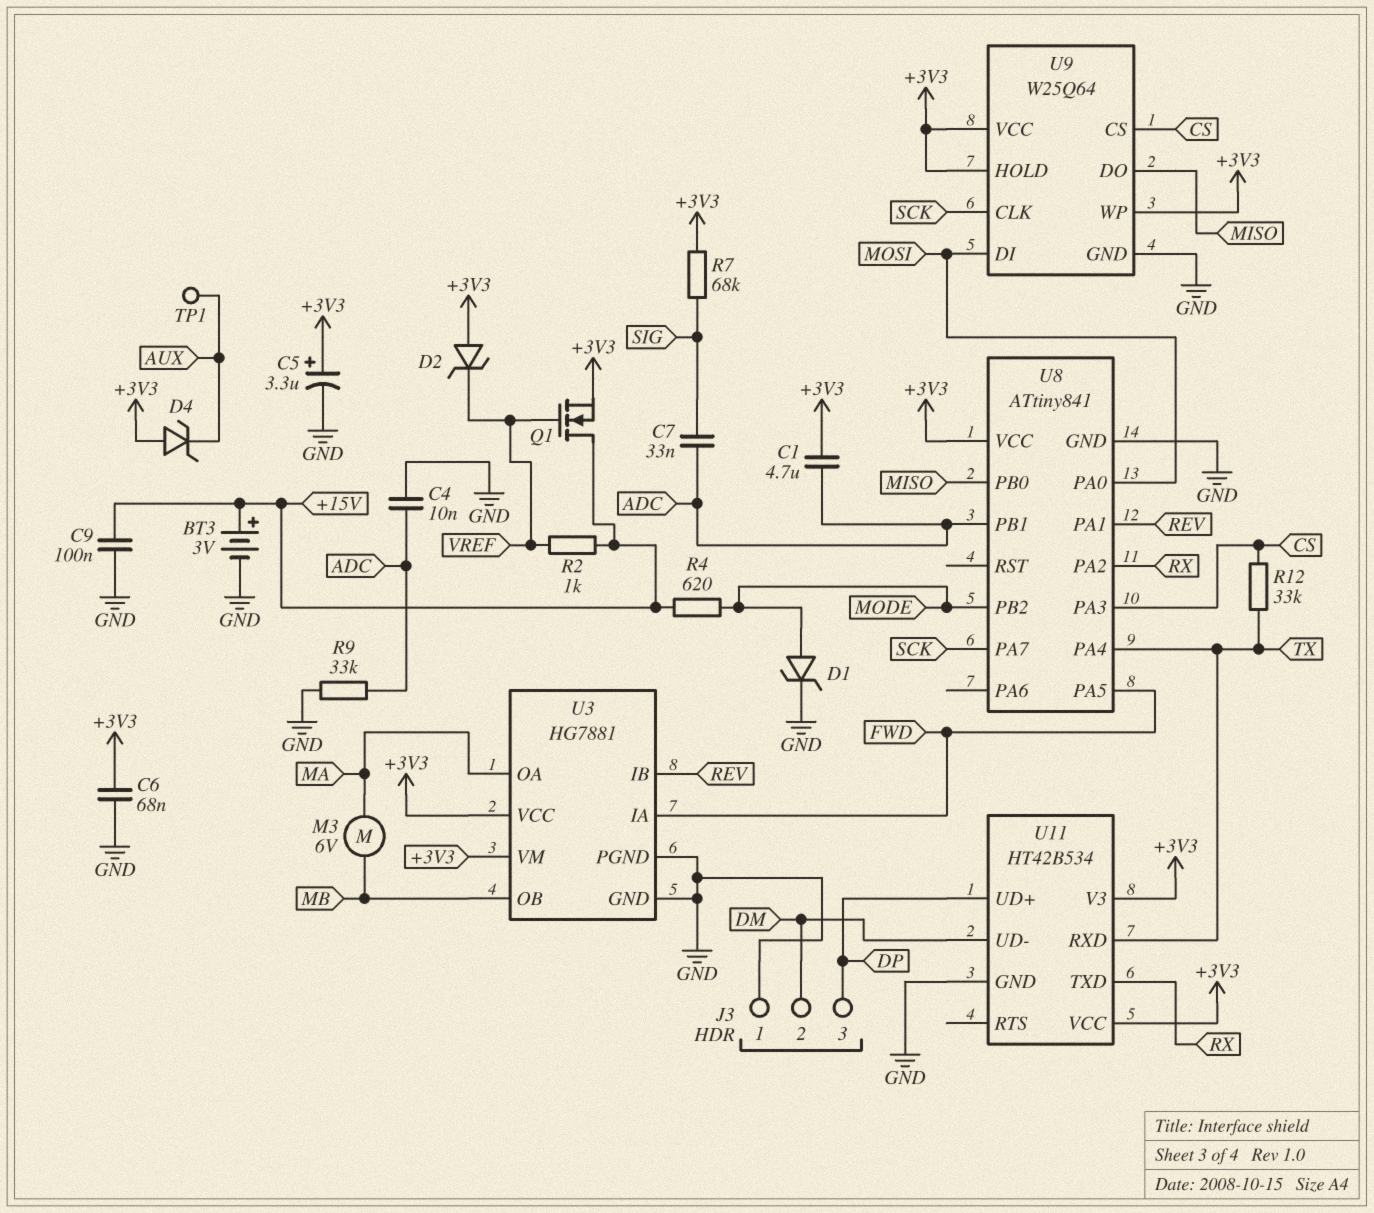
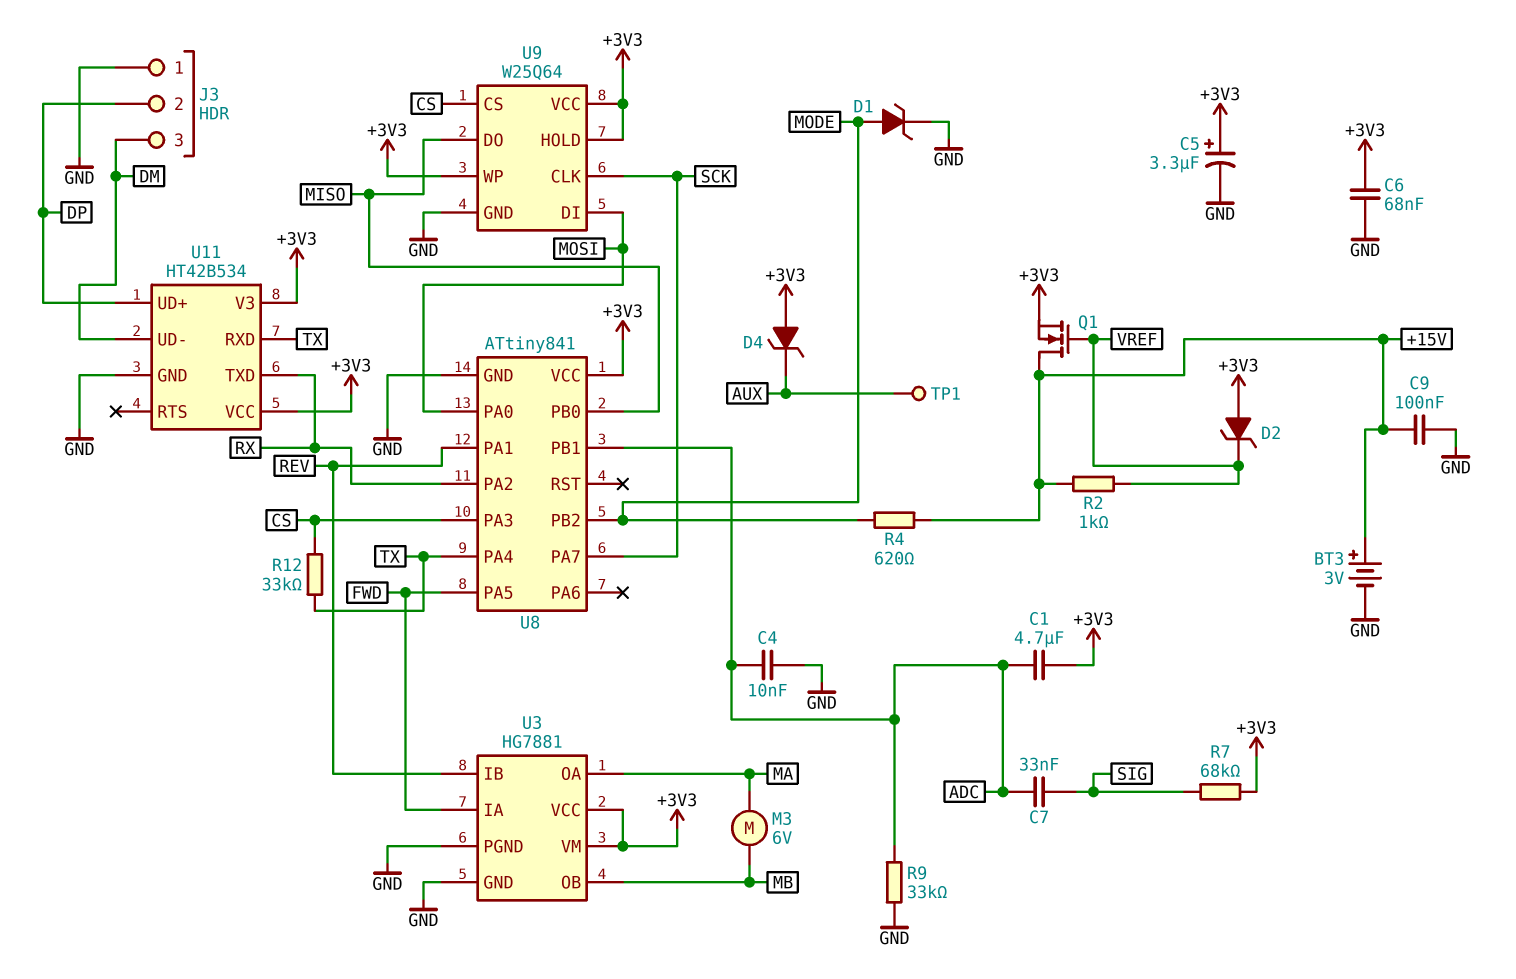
J3 pin 2: DM -> DP
J3 pin 3: DP -> DM

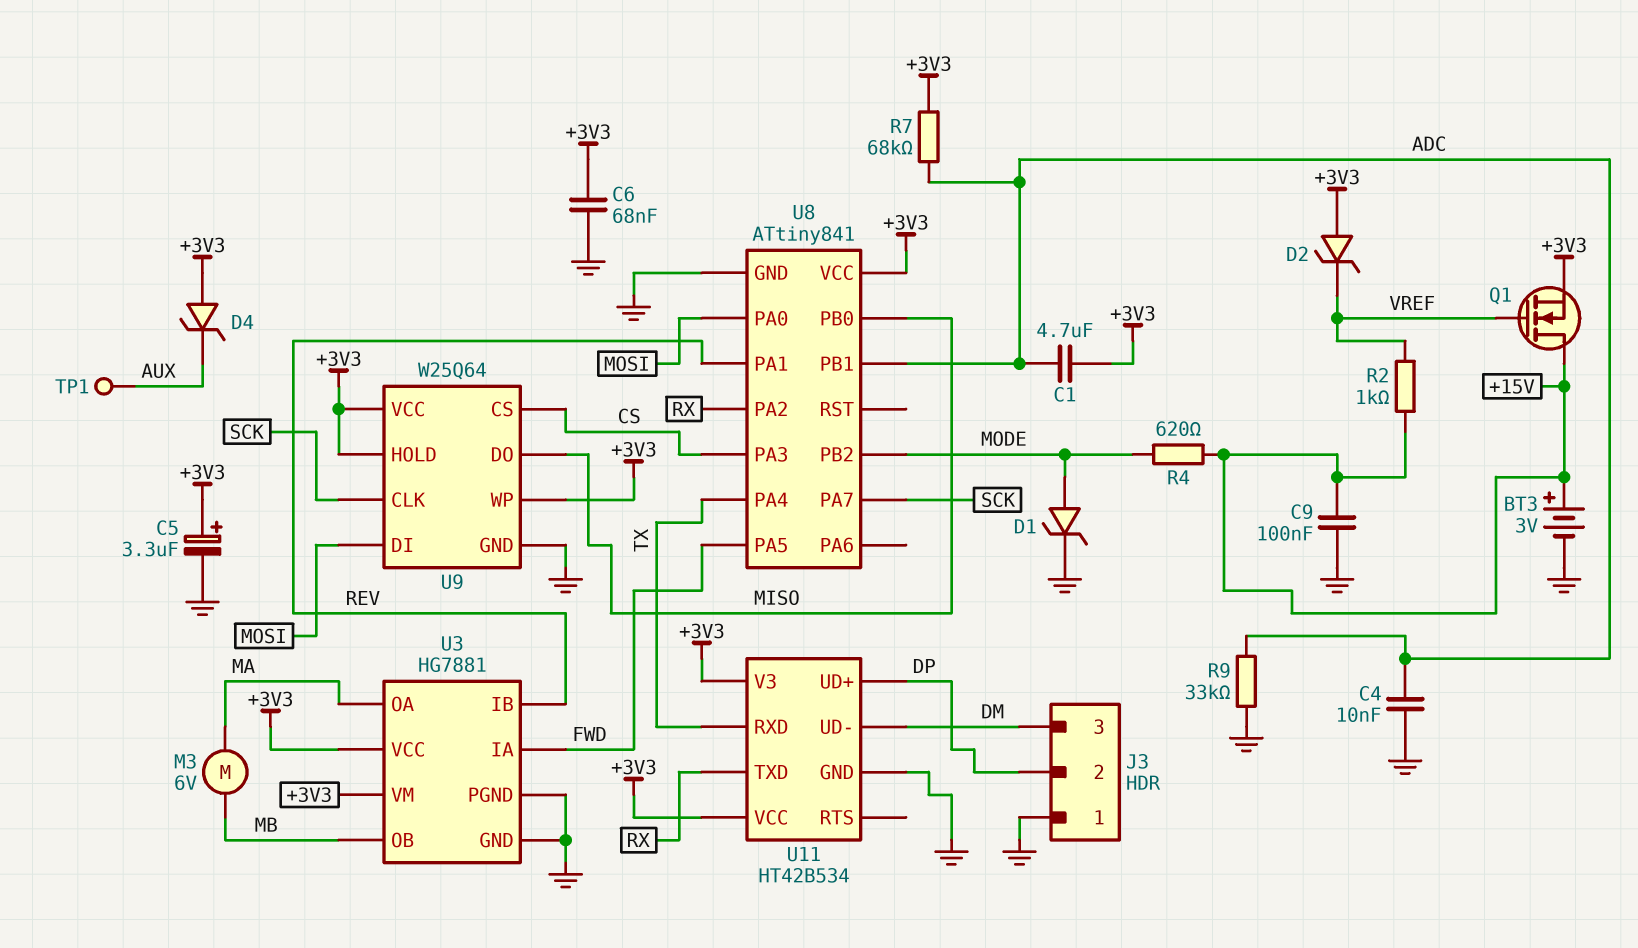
C7: 33nF (ADC, SIG) -> none
R7: 68k (+3V3, SIG) -> 68k (+3V3, ADC)
R12: 33k (CS, TX) -> none

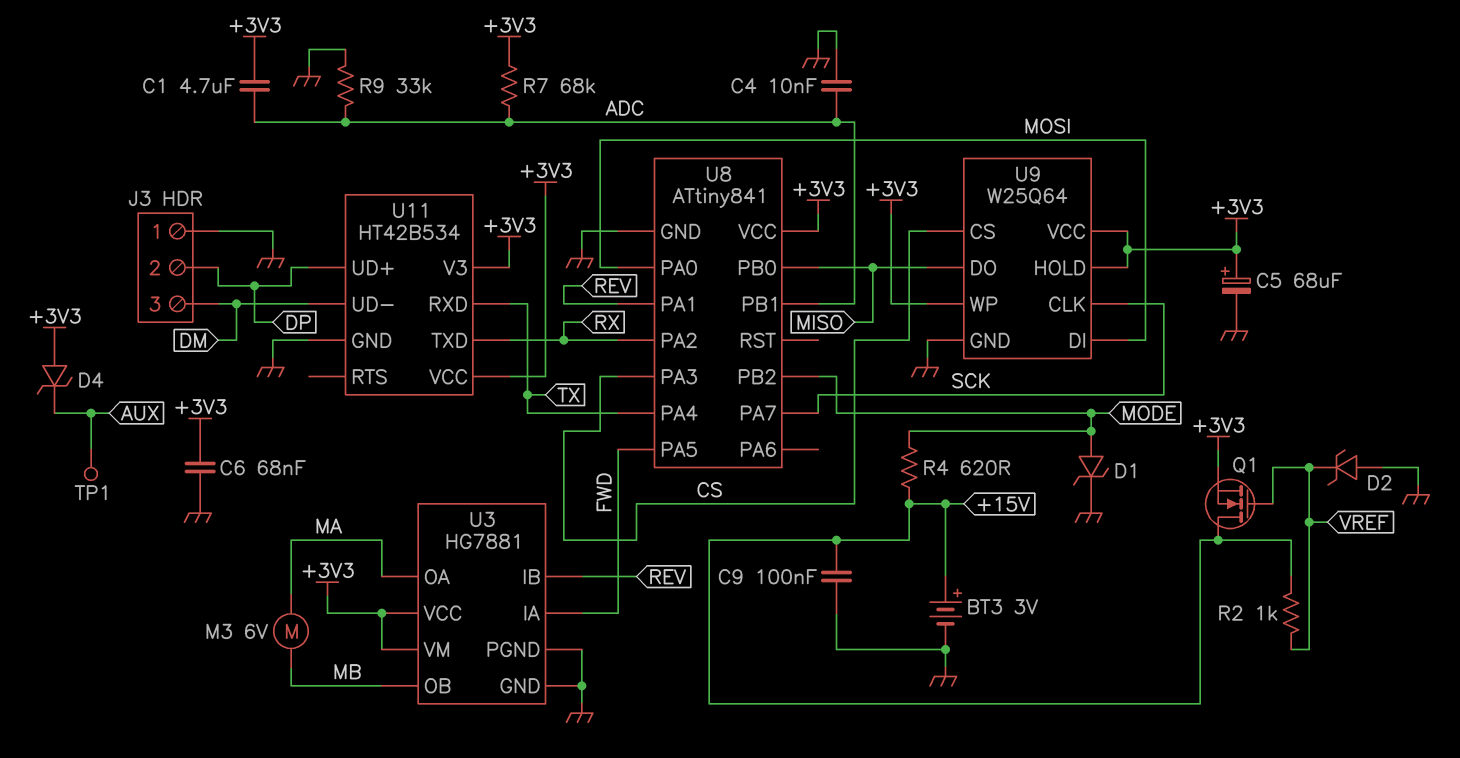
C5: 3.3uF (plus +3V3, minus GND) -> 68uF (plus +3V3, minus GND)
D2: zener (A +3V3, K VREF) -> zener (A GND, K VREF)

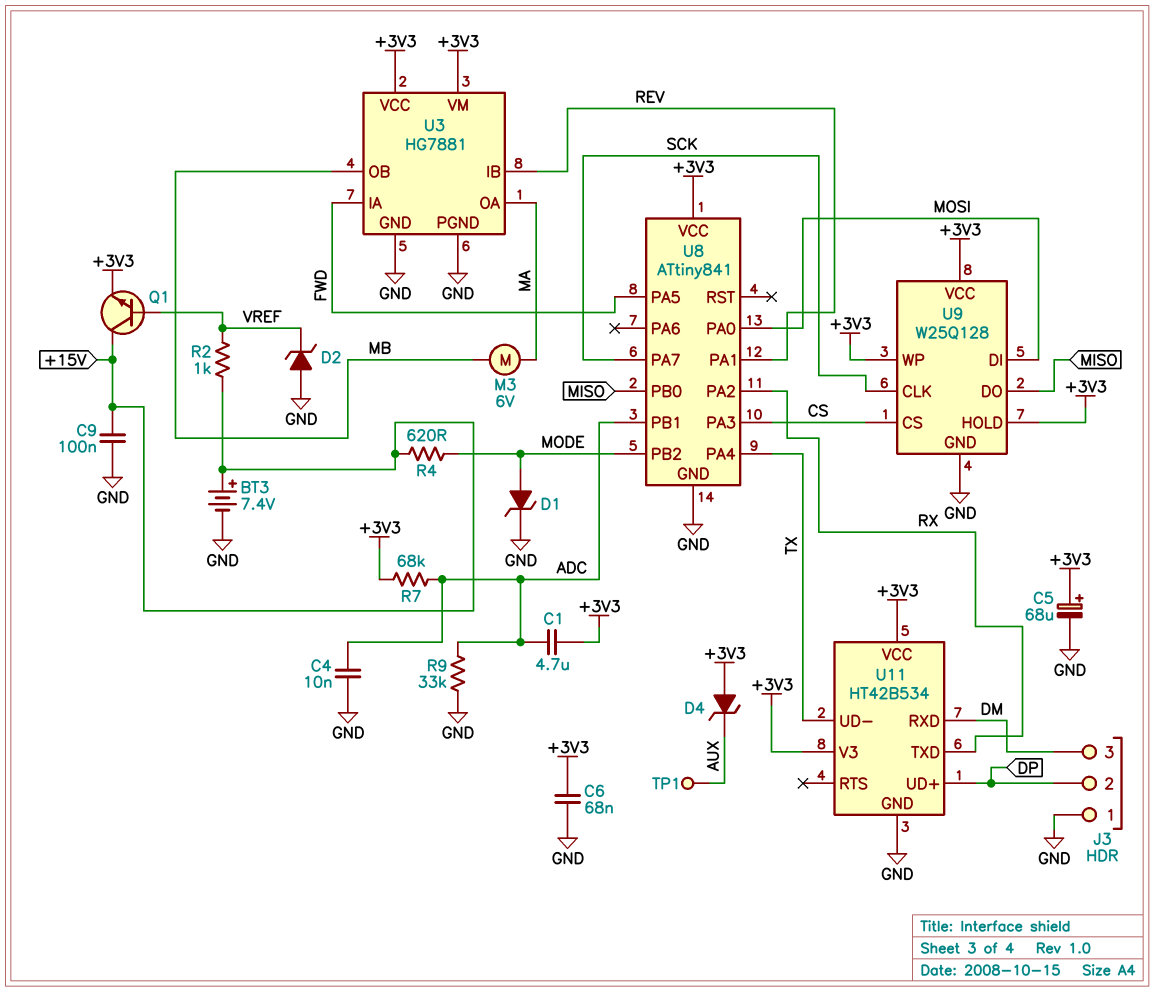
BT3: 3V (plus +15V, minus GND) -> 7.4V (plus +15V, minus GND)
Q1: NMOS (G VREF, D +15V, S +3V3) -> NPN (B VREF, C +15V, E +3V3)
U9: W25Q64 -> W25Q128
U11 pin RXD: TX -> DM
U11 pin UD-: DM -> TX

